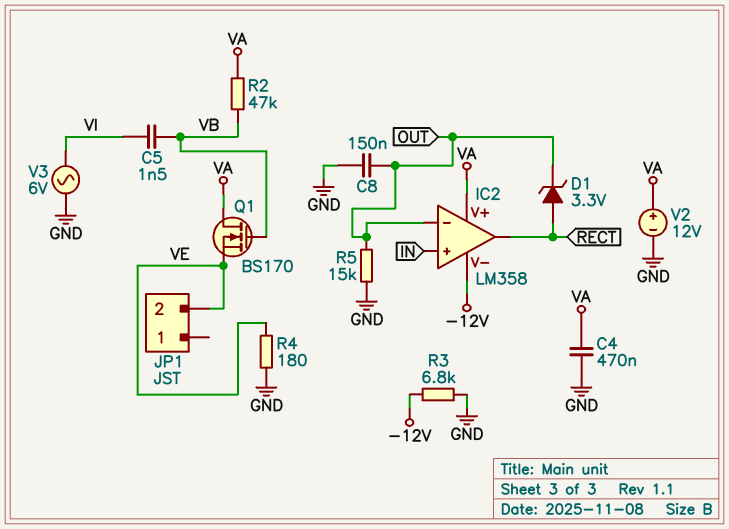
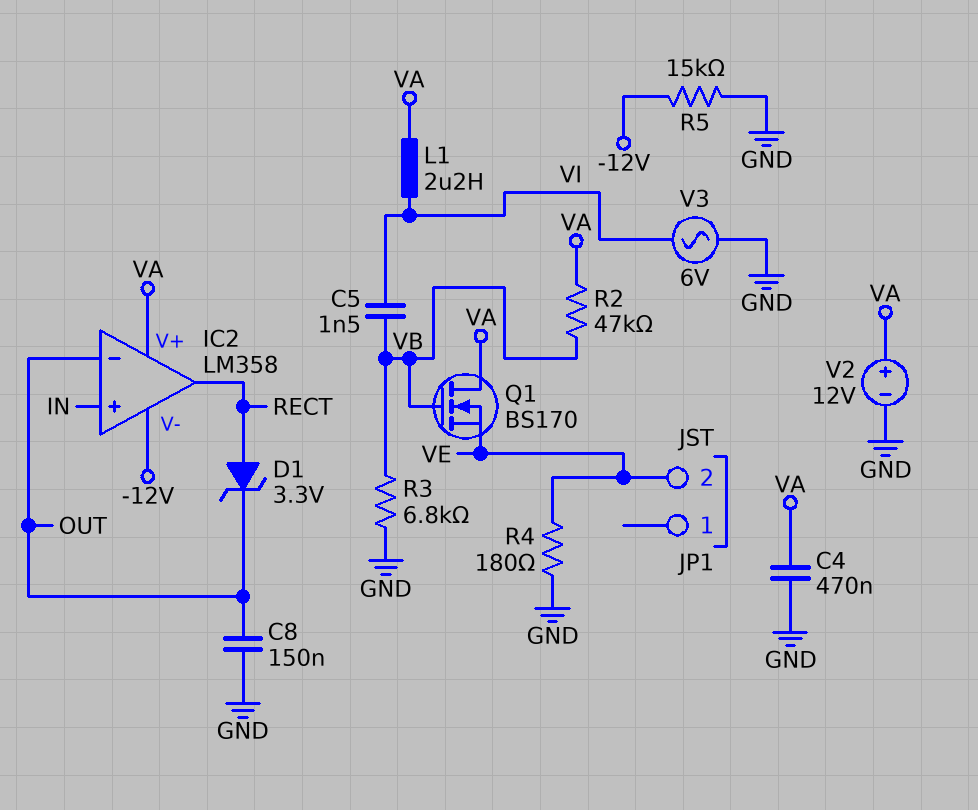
L1: none -> 2.2uH (VA, VI)
R3: 6.8k (-12V, GND) -> 6.8k (GND, VB)
R5: 15k (GND, OUT) -> 15k (-12V, GND)

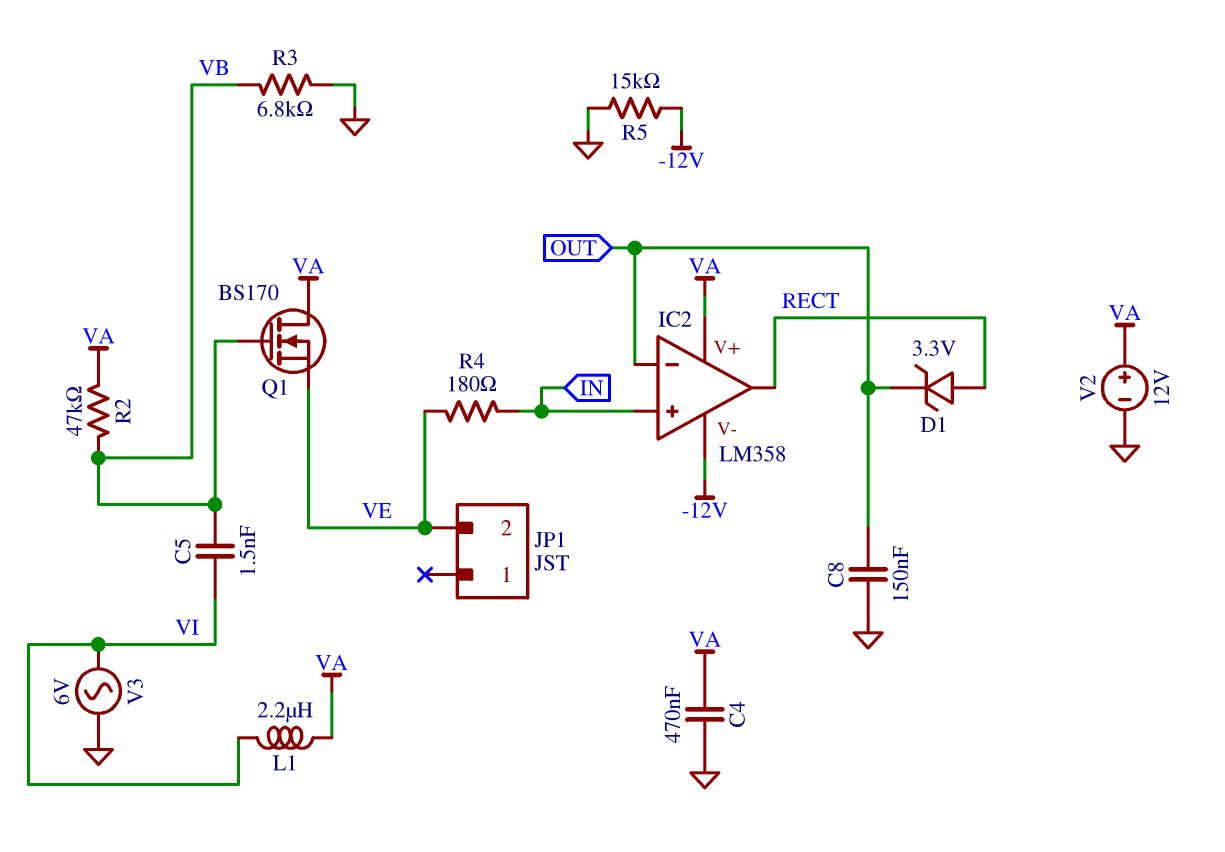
R4: 180 (GND, VE) -> 180 (IN, VE)

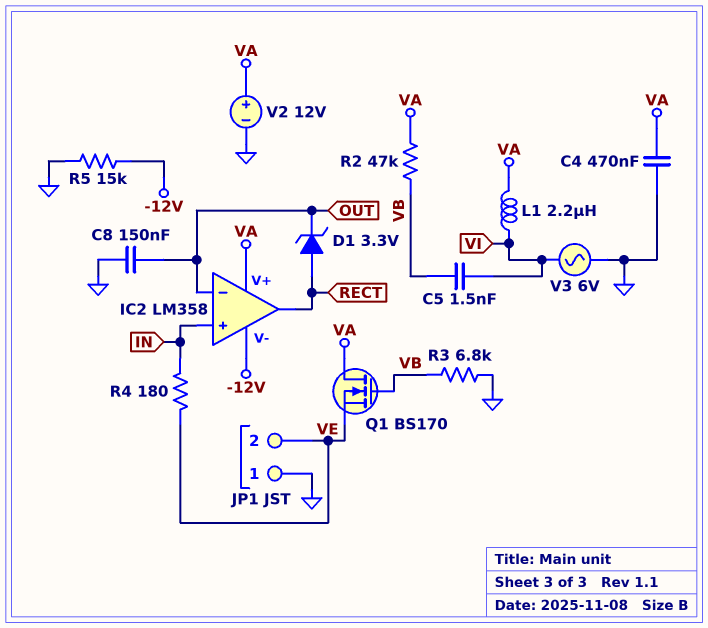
JP1 pin 1: none -> GND

